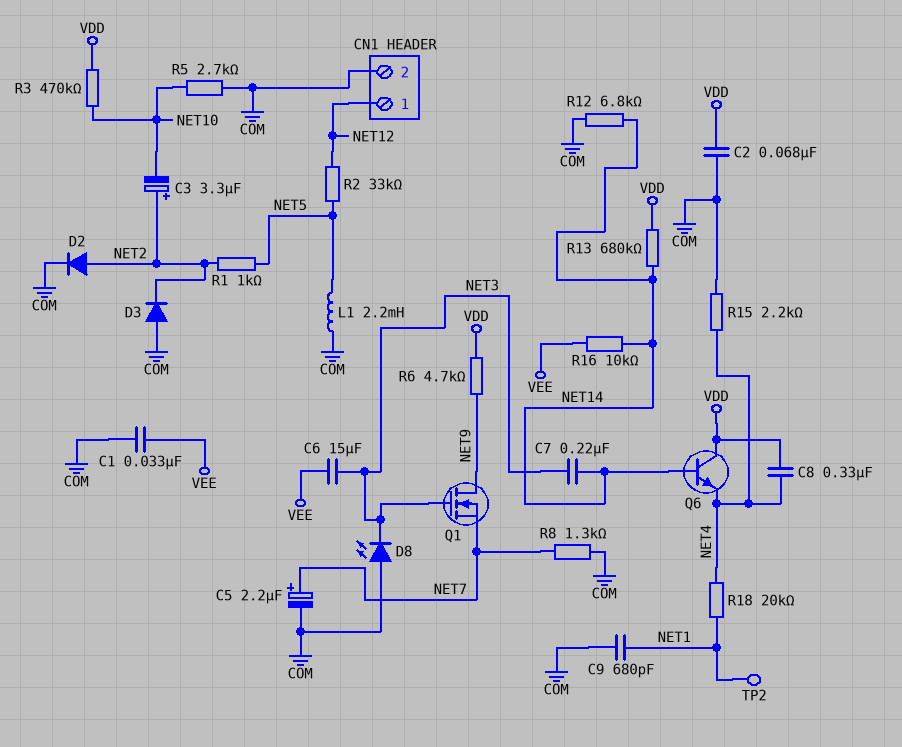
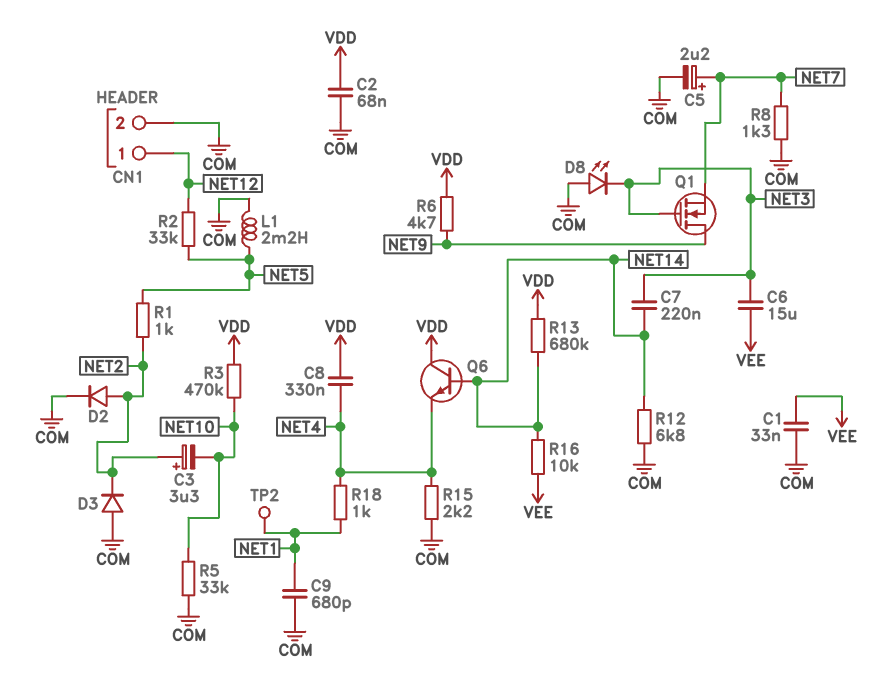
R5: 2.7k (COM, NET10) -> 33k (COM, NET10)
R18: 20k (NET1, NET4) -> 1k (NET1, NET4)

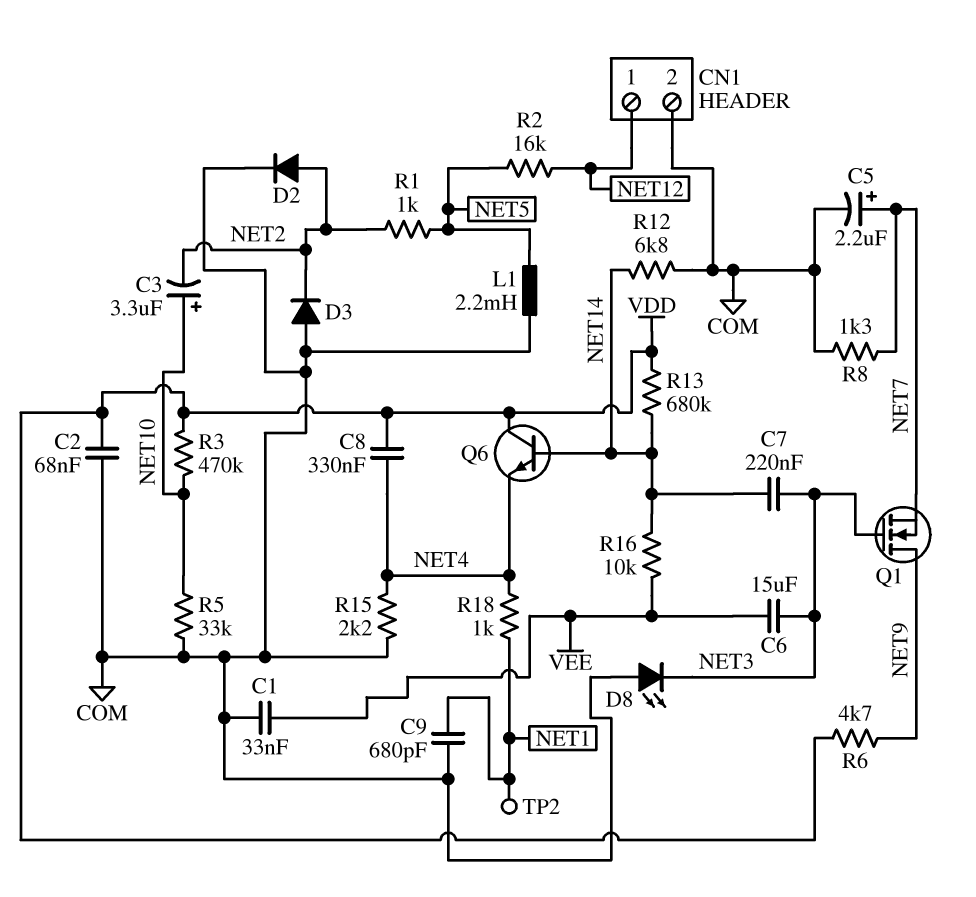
C3: 3.3uF (plus NET2, minus NET10) -> 3.3uF (plus NET10, minus NET2)
R2: 33k (NET5, NET12) -> 16k (NET5, NET12)

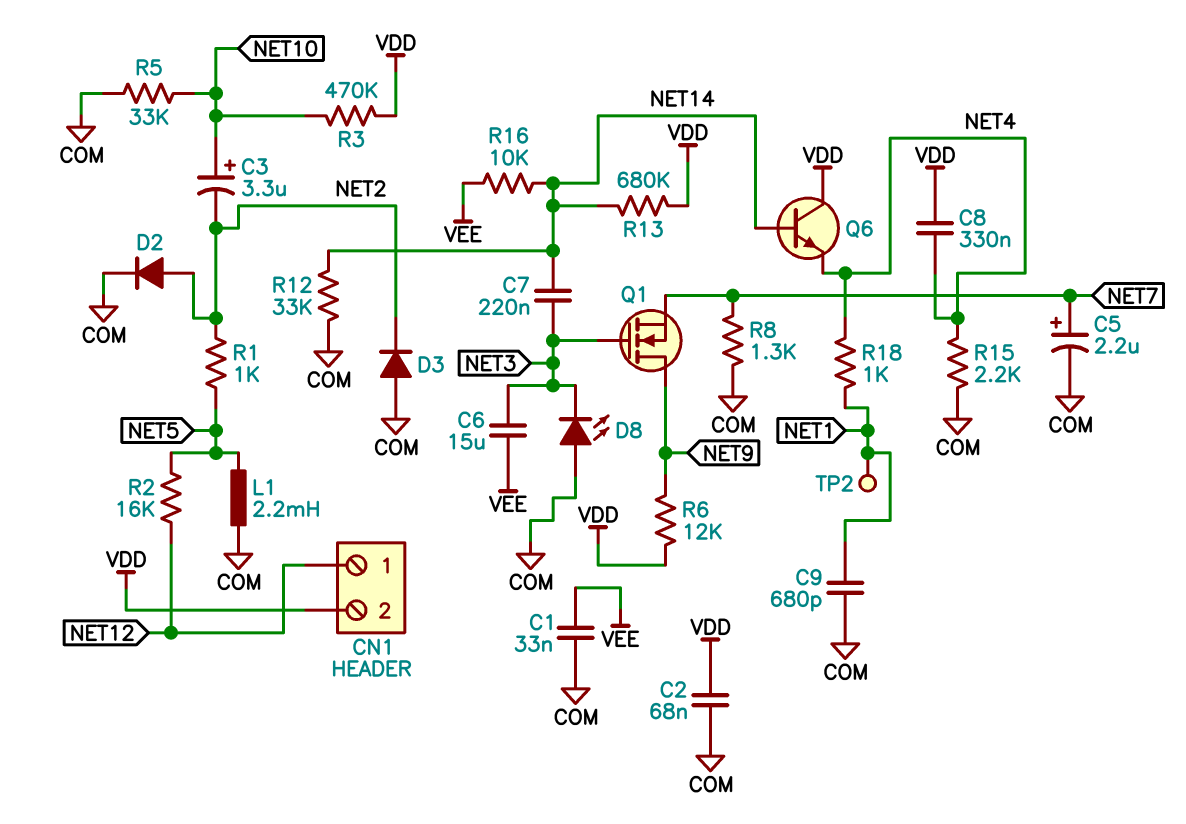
CN1 pin 2: COM -> VDD
R6: 4.7k (NET9, VDD) -> 12k (NET9, VDD)
R12: 6.8k (COM, NET14) -> 33k (COM, NET14)

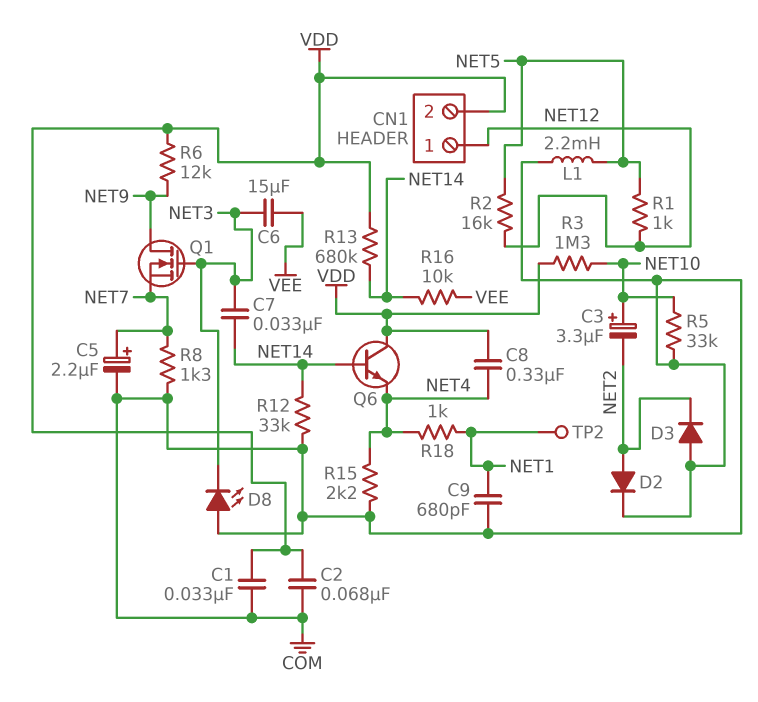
C1: 33nF (COM, VEE) -> 33nF (COM, VDD)
C7: 220nF (NET3, NET14) -> 33nF (NET3, NET14)
R1: 1k (NET2, NET5) -> 1k (NET5, NET12)
R3: 470k (NET10, VDD) -> 1.3M (NET10, VDD)

